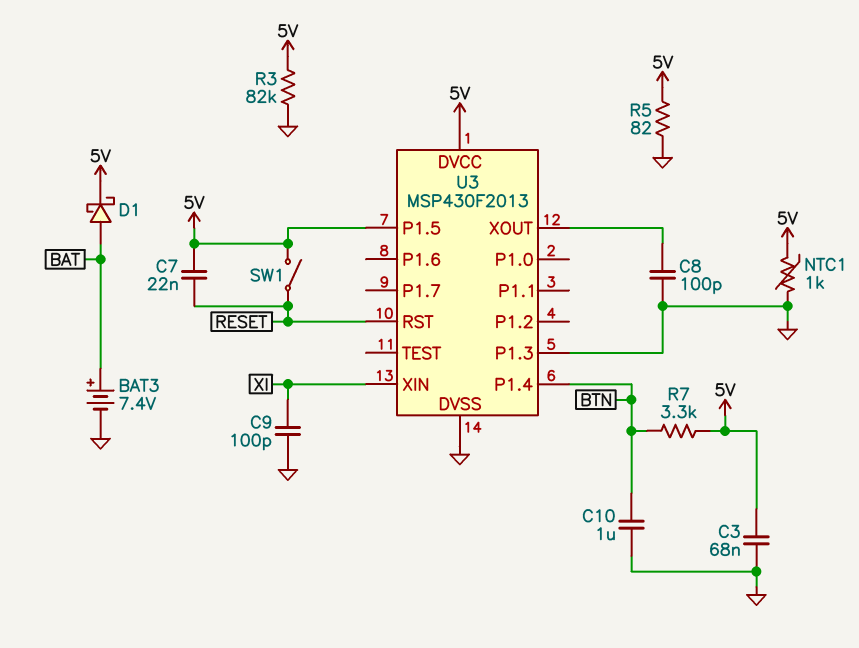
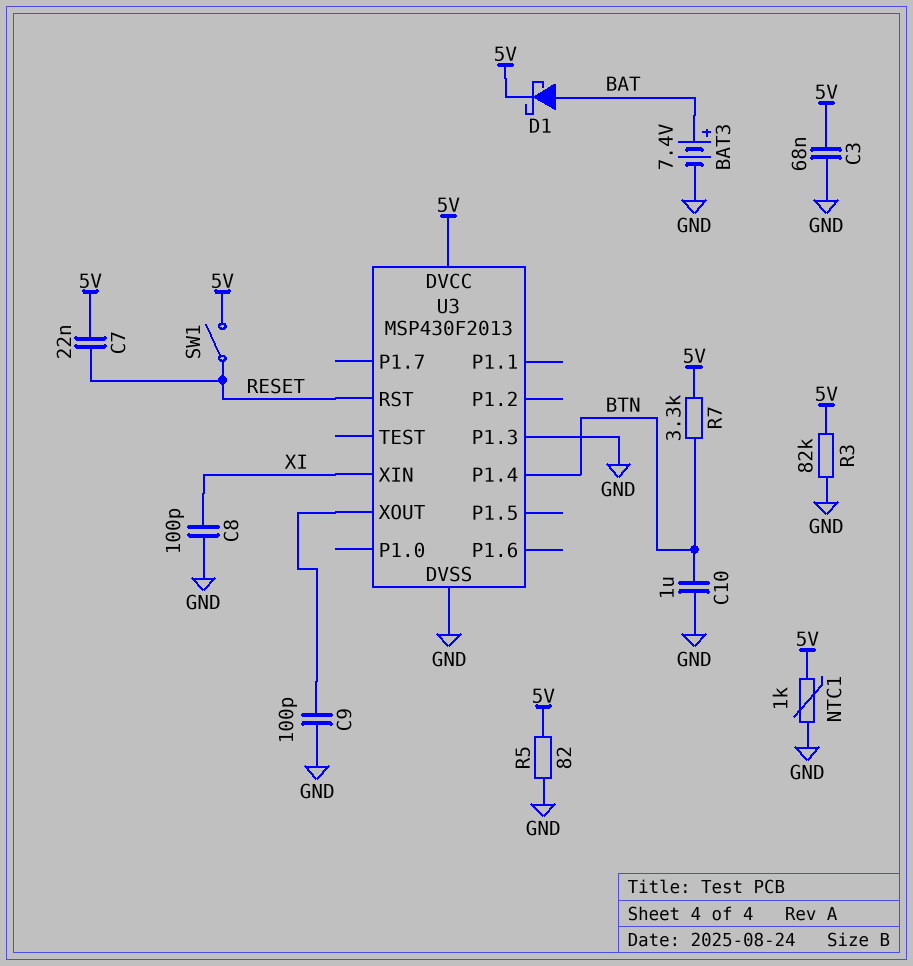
C8: 100pF (GND, U3/XOUT) -> 100pF (GND, XI)
C9: 100pF (GND, XI) -> 100pF (GND, U3/XOUT)
U3 pin P1.5: 5V -> none

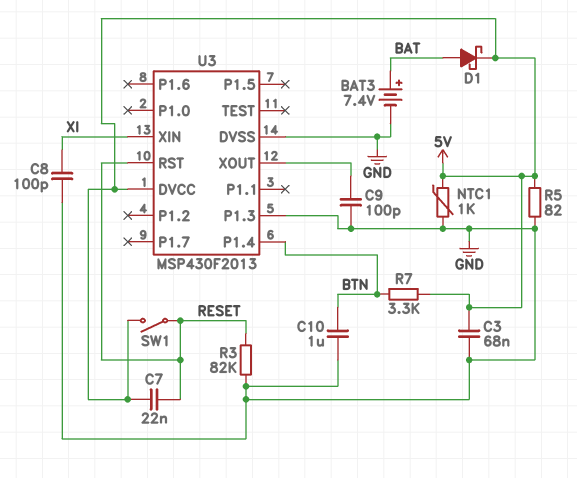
R3: 82k (5V, GND) -> 82k (GND, RESET)

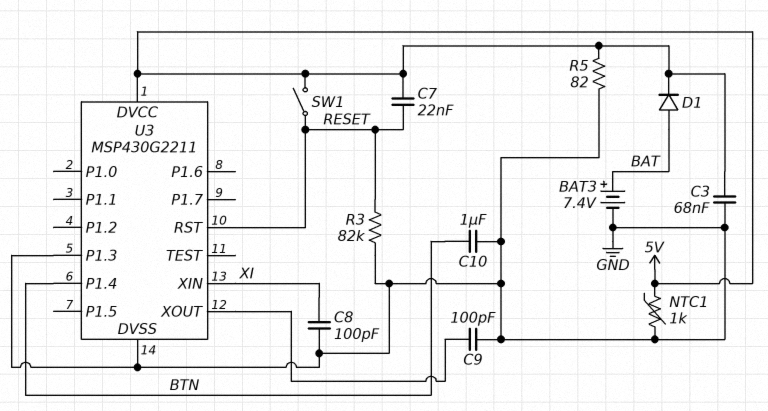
D1: schottky (A BAT, K 5V) -> diode (A BAT, K 5V)
R7: 3.3k (5V, BTN) -> none
U3: MSP430F2013 -> MSP430G2211

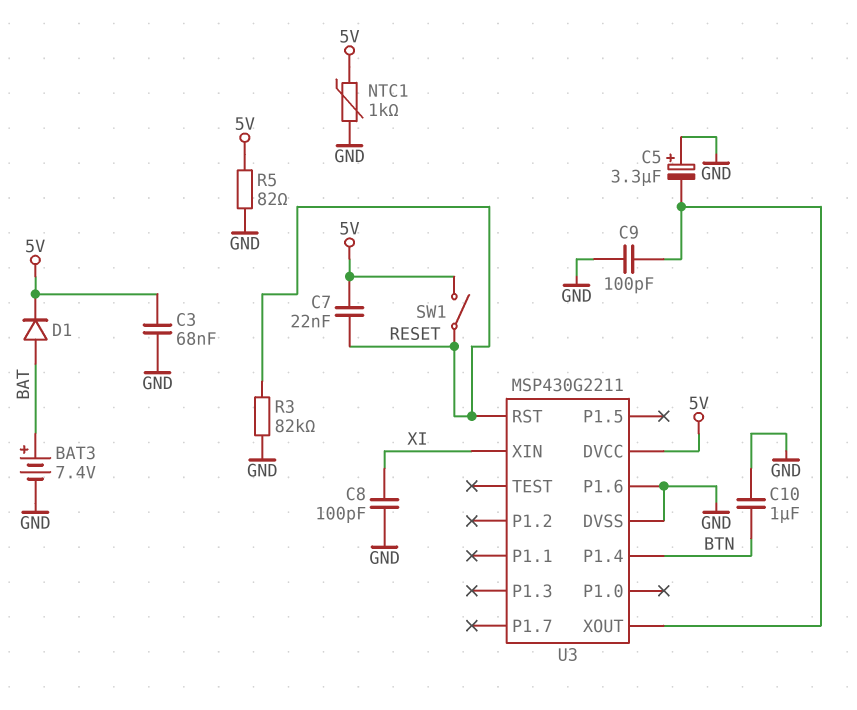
C5: none -> 3.3uF (plus GND, minus U3/XOUT)
U3 pin P1.3: GND -> none
U3 pin P1.6: none -> GND

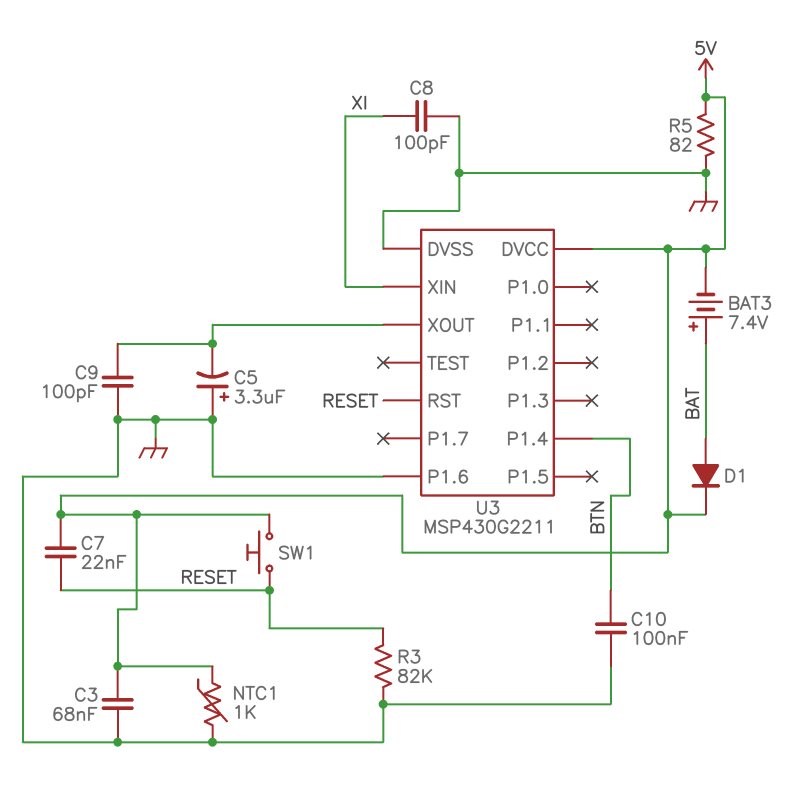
BAT3: 7.4V (plus BAT, minus GND) -> 7.4V (plus BAT, minus 5V)
C10: 1uF (BTN, GND) -> 100nF (BTN, GND)
SW1: switch (5V, RESET) -> button (5V, RESET)

